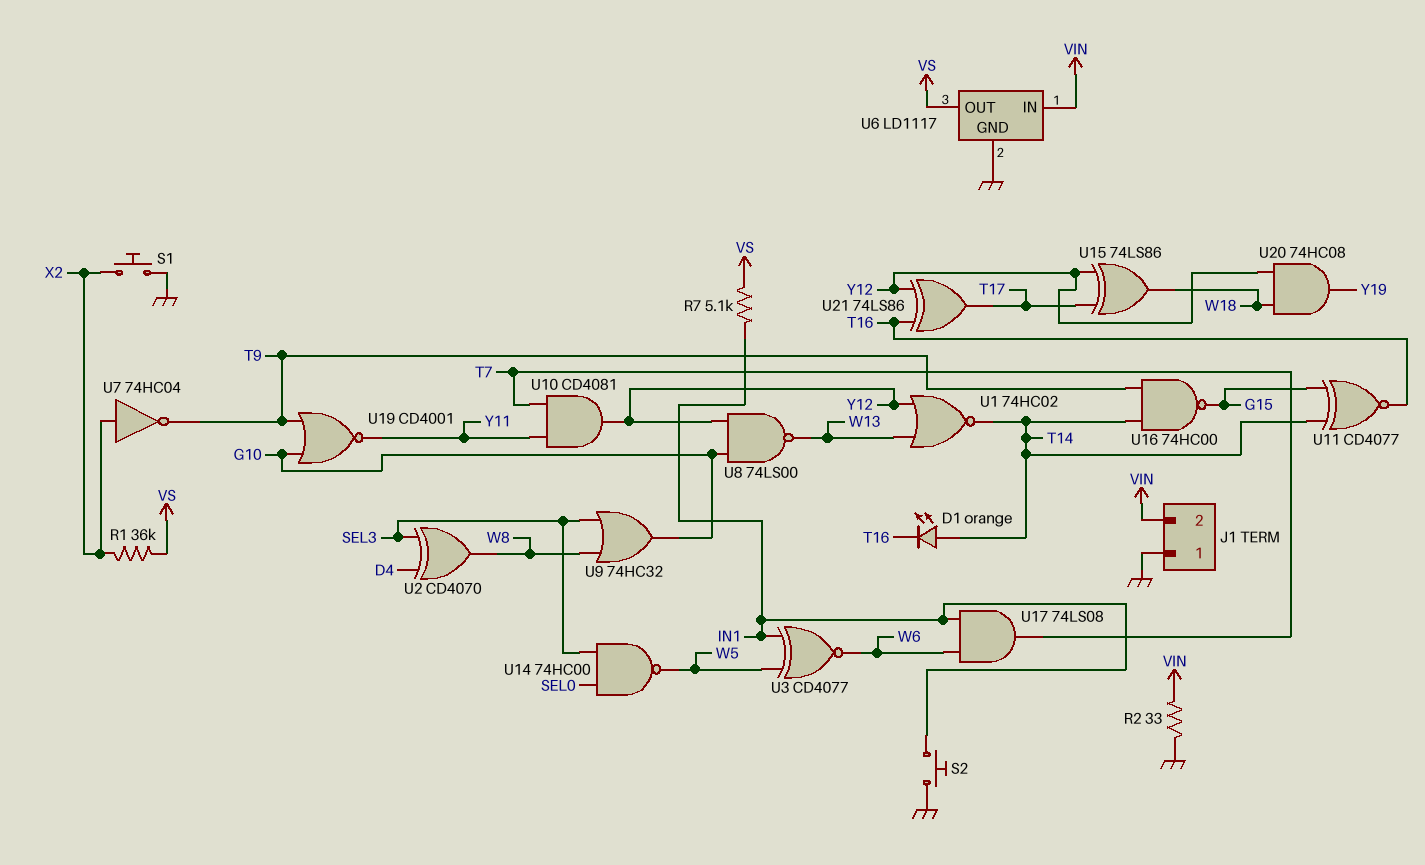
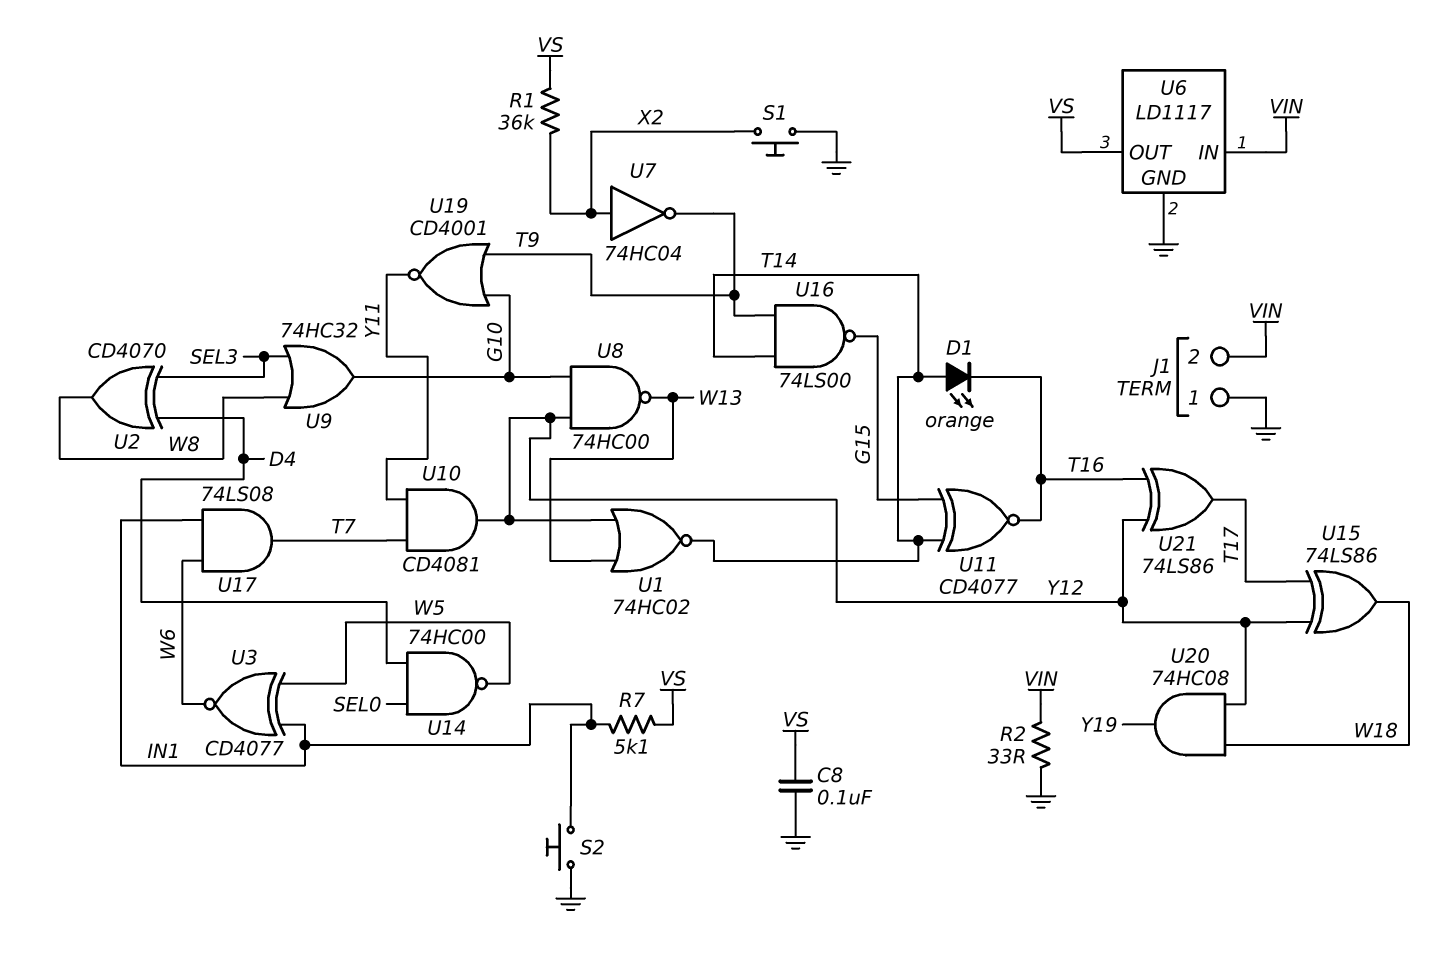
C8: none -> 100nF (GND, VS)
U8: NAND 74LS00 (in G10, in Y12, out W13) -> NAND 74HC00 (in G10, in Y12, out W13)
U14: NAND 74HC00 (in SEL0, in SEL3, out W5) -> NAND 74HC00 (in D4, in SEL0, out W5)
U16: NAND 74HC00 (in T9, in T14, out G15) -> NAND 74LS00 (in T9, in T14, out G15)

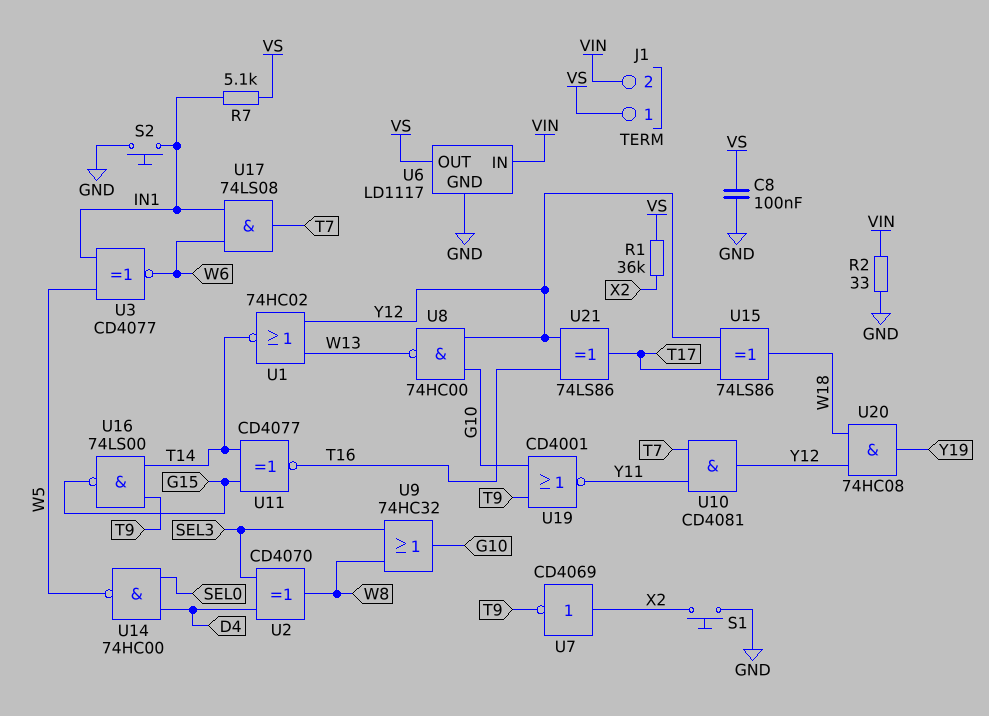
D1: LED orange (A T14, K T16) -> none
J1 pin 1: GND -> VS
U7: NOT 74HC04 (in X2, out T9) -> NOT CD4069 (in X2, out T9)

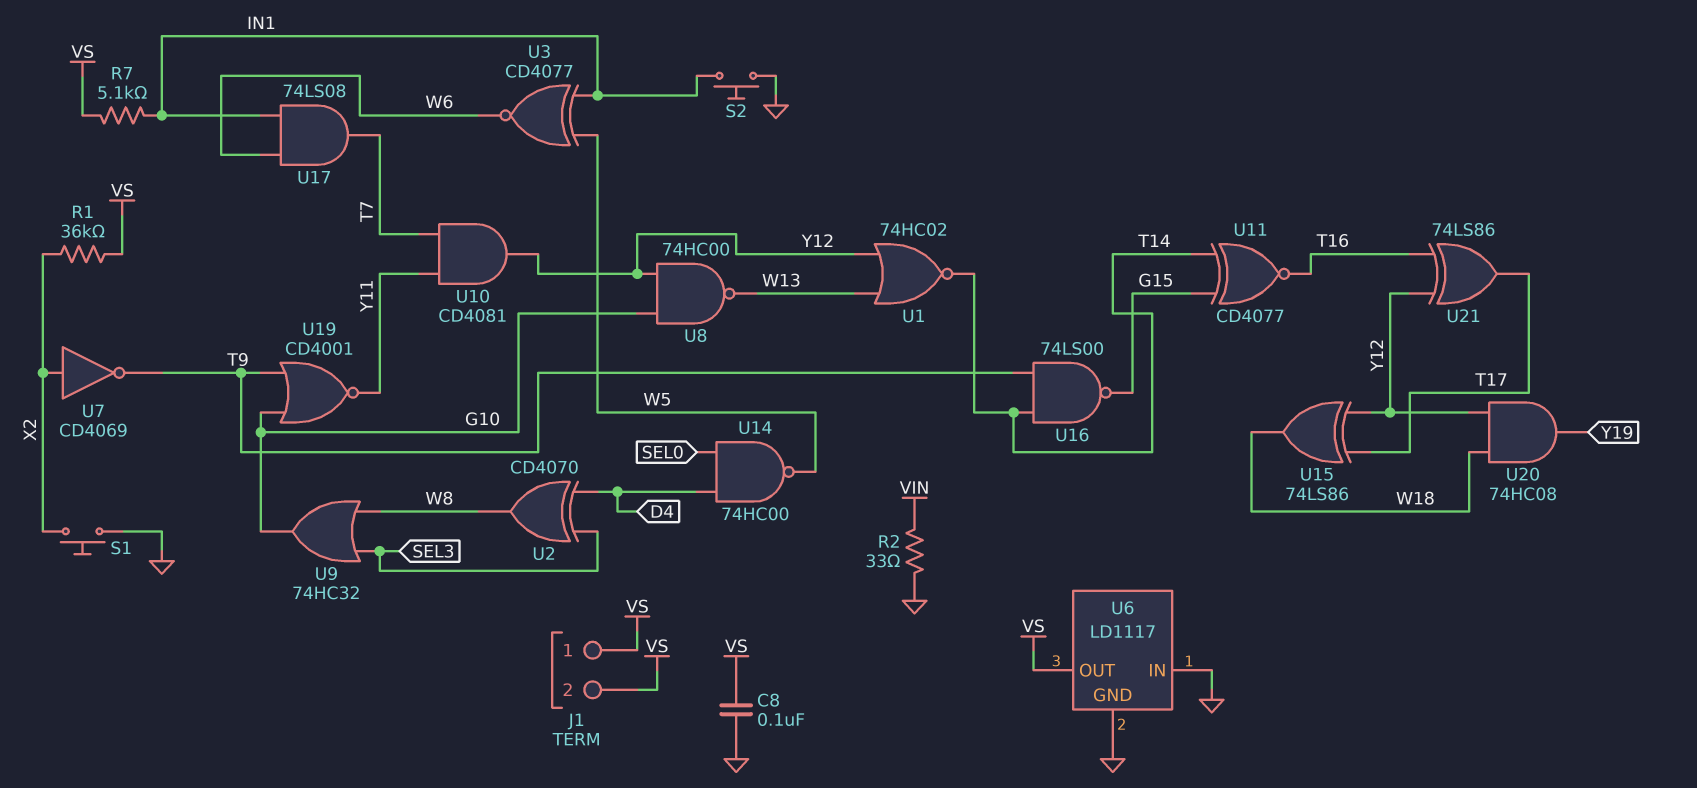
J1 pin 2: VIN -> VS
U6 pin IN: VIN -> GND

